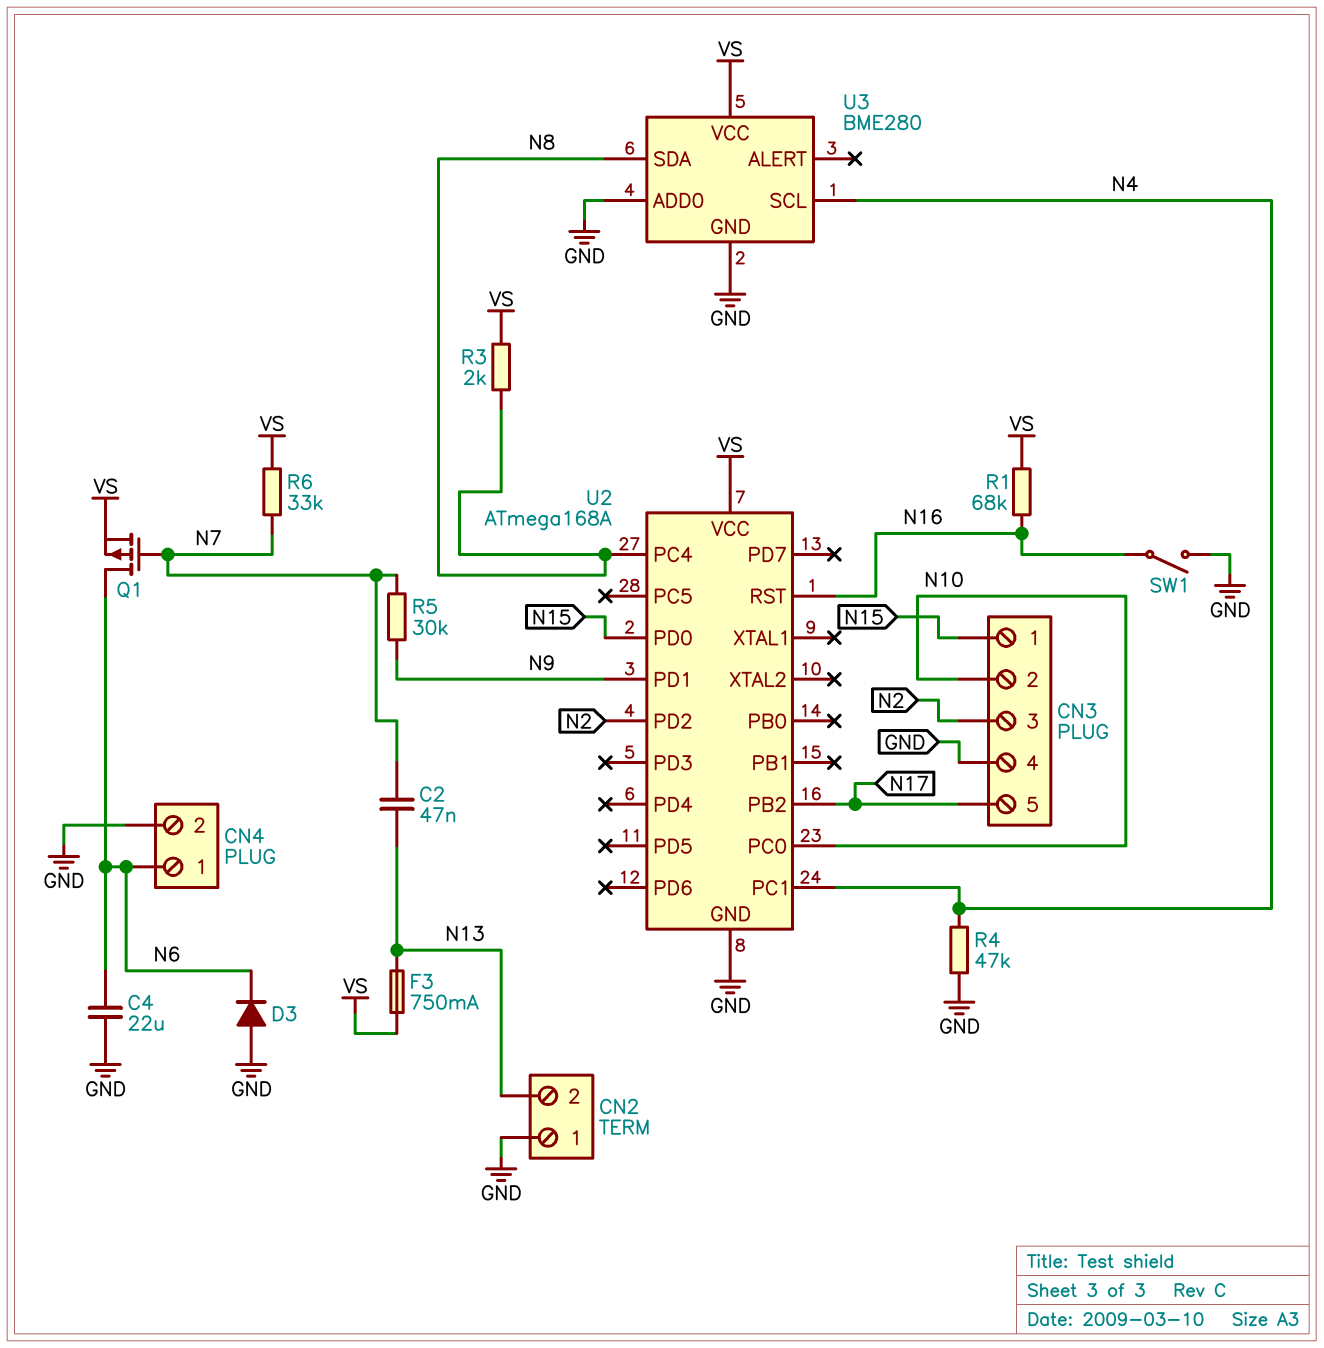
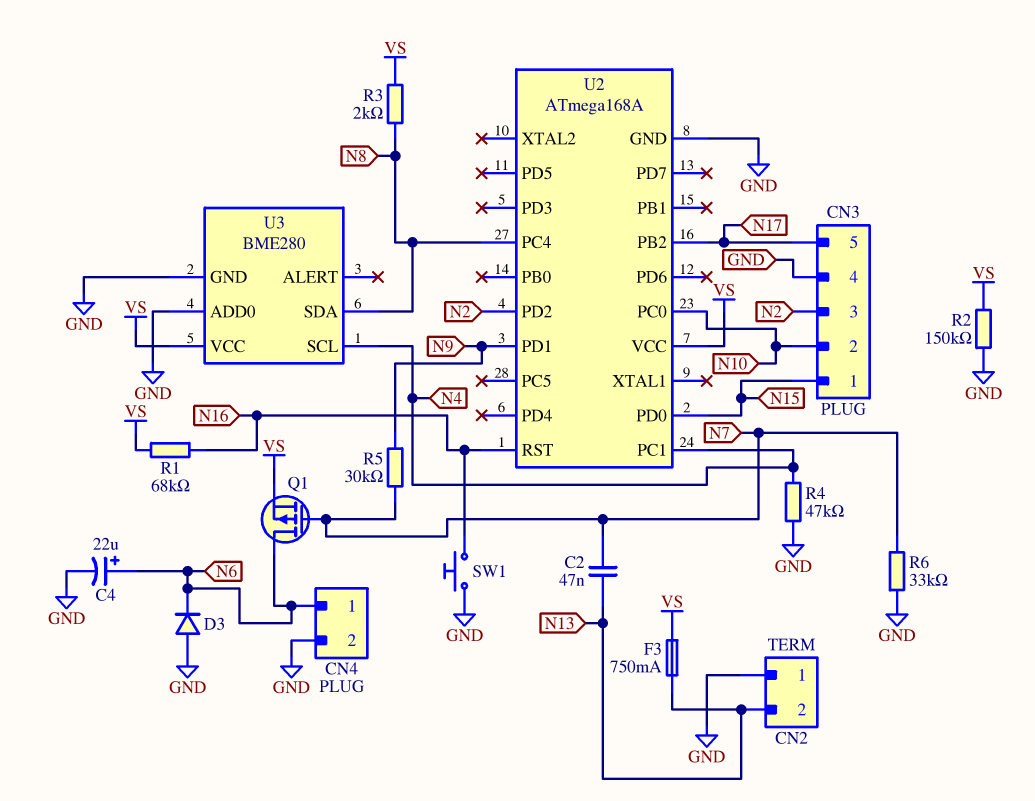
C4: 22uF (GND, N6) -> 22uF (plus N6, minus GND)
R2: none -> 150k (GND, VS)
R6: 33k (N7, VS) -> 33k (GND, N7)
SW1: switch (GND, N16) -> button (GND, N16)

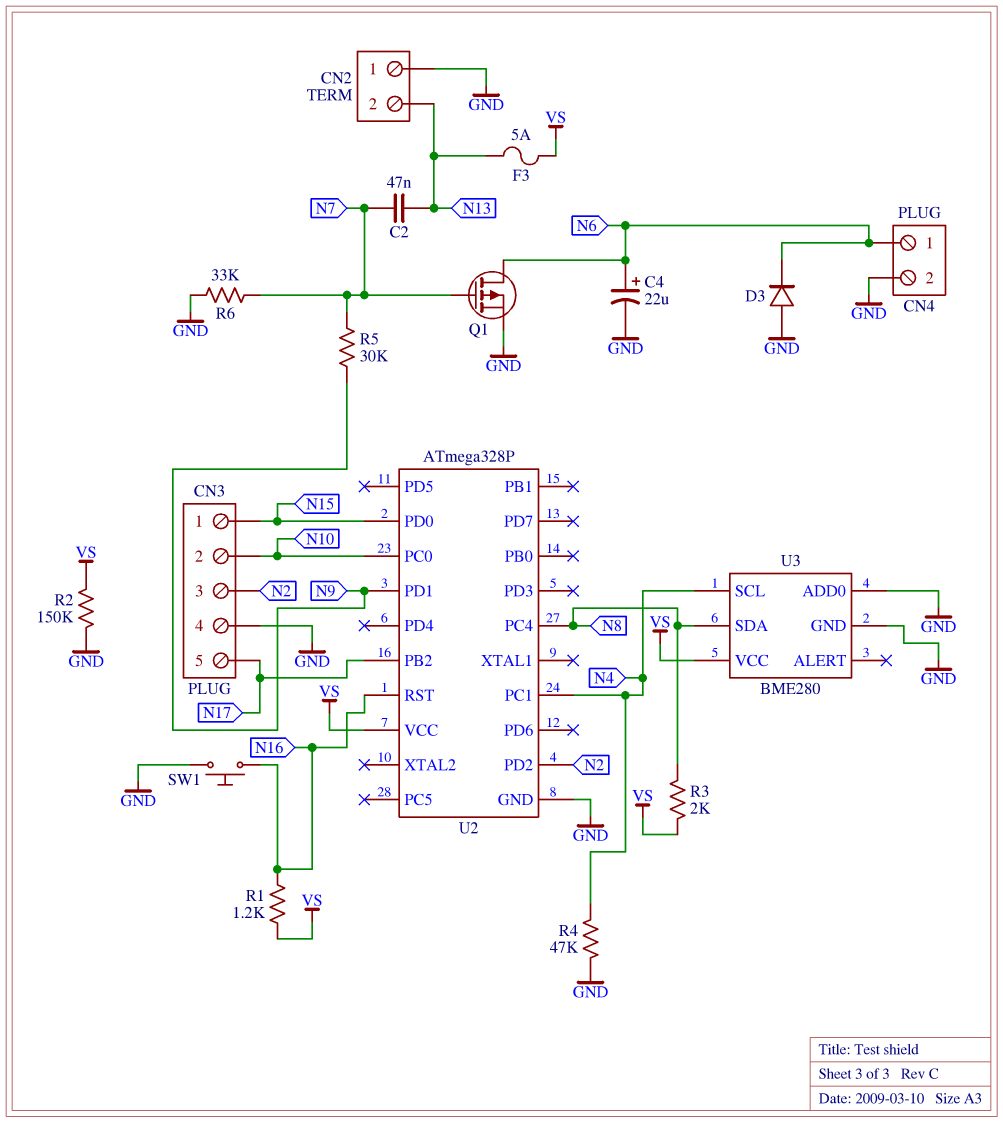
F3: 750mA (N13, VS) -> 5A (N13, VS)
Q1: PMOS (G N7, D N6, S VS) -> PMOS (G N7, D N6, S GND)
R1: 68k (N16, VS) -> 1.2k (N16, VS)
U2: ATmega168A -> ATmega328P

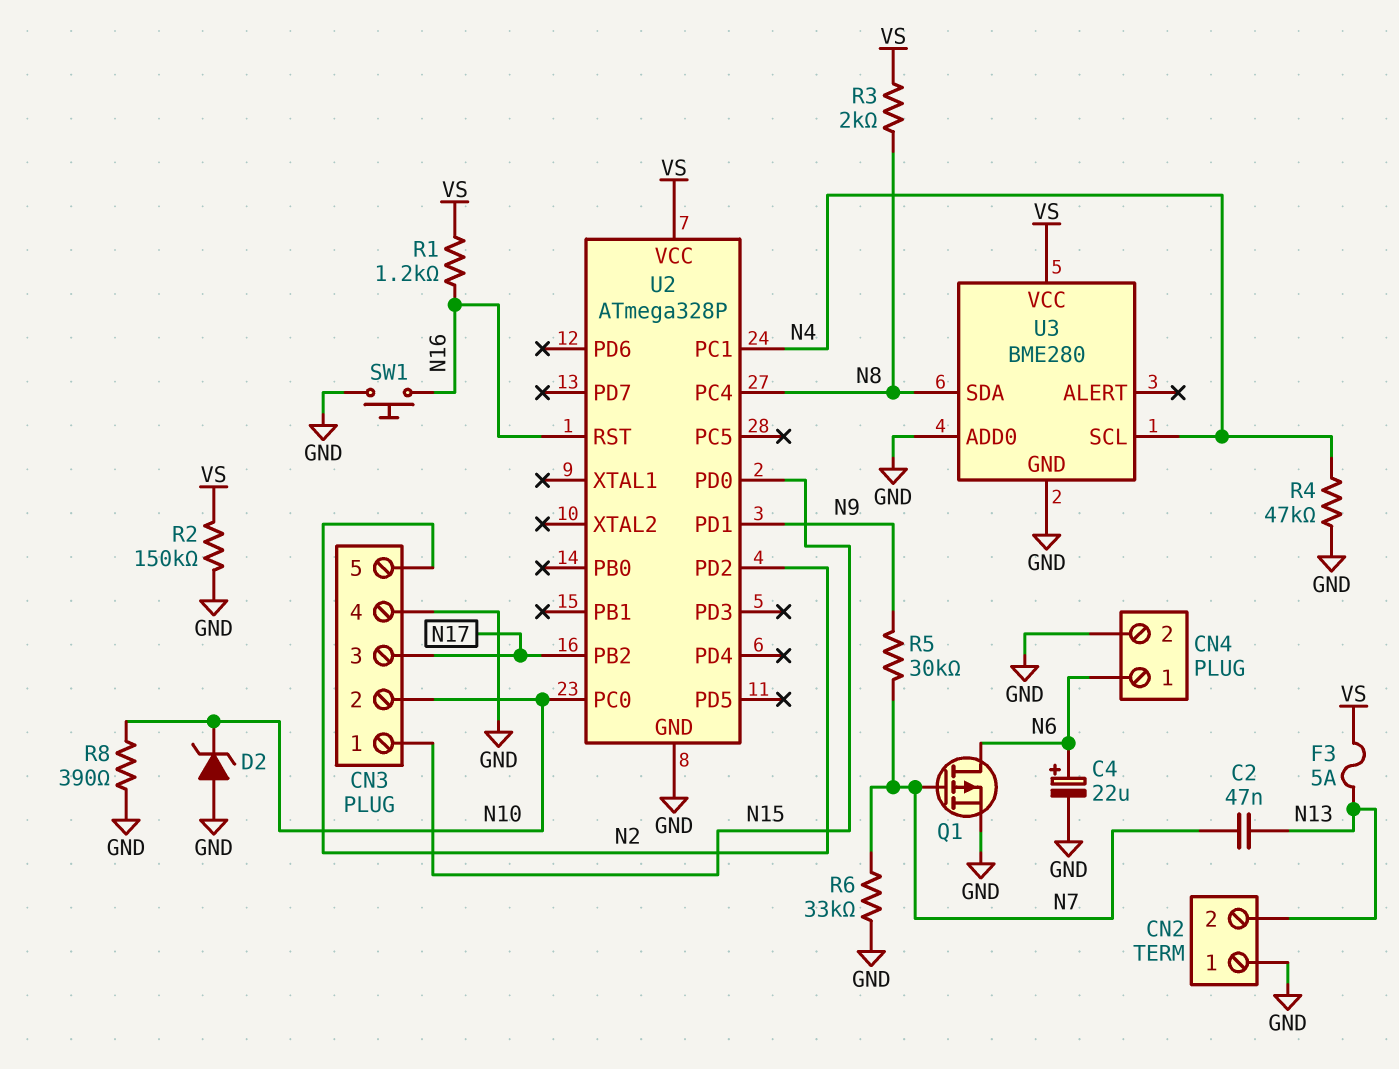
CN3 pin 3: N2 -> N17
CN3 pin 5: N17 -> N2
D2: none -> zener (A GND, K N10)
D3: diode (A GND, K N6) -> none
R8: none -> 390 (GND, N10)

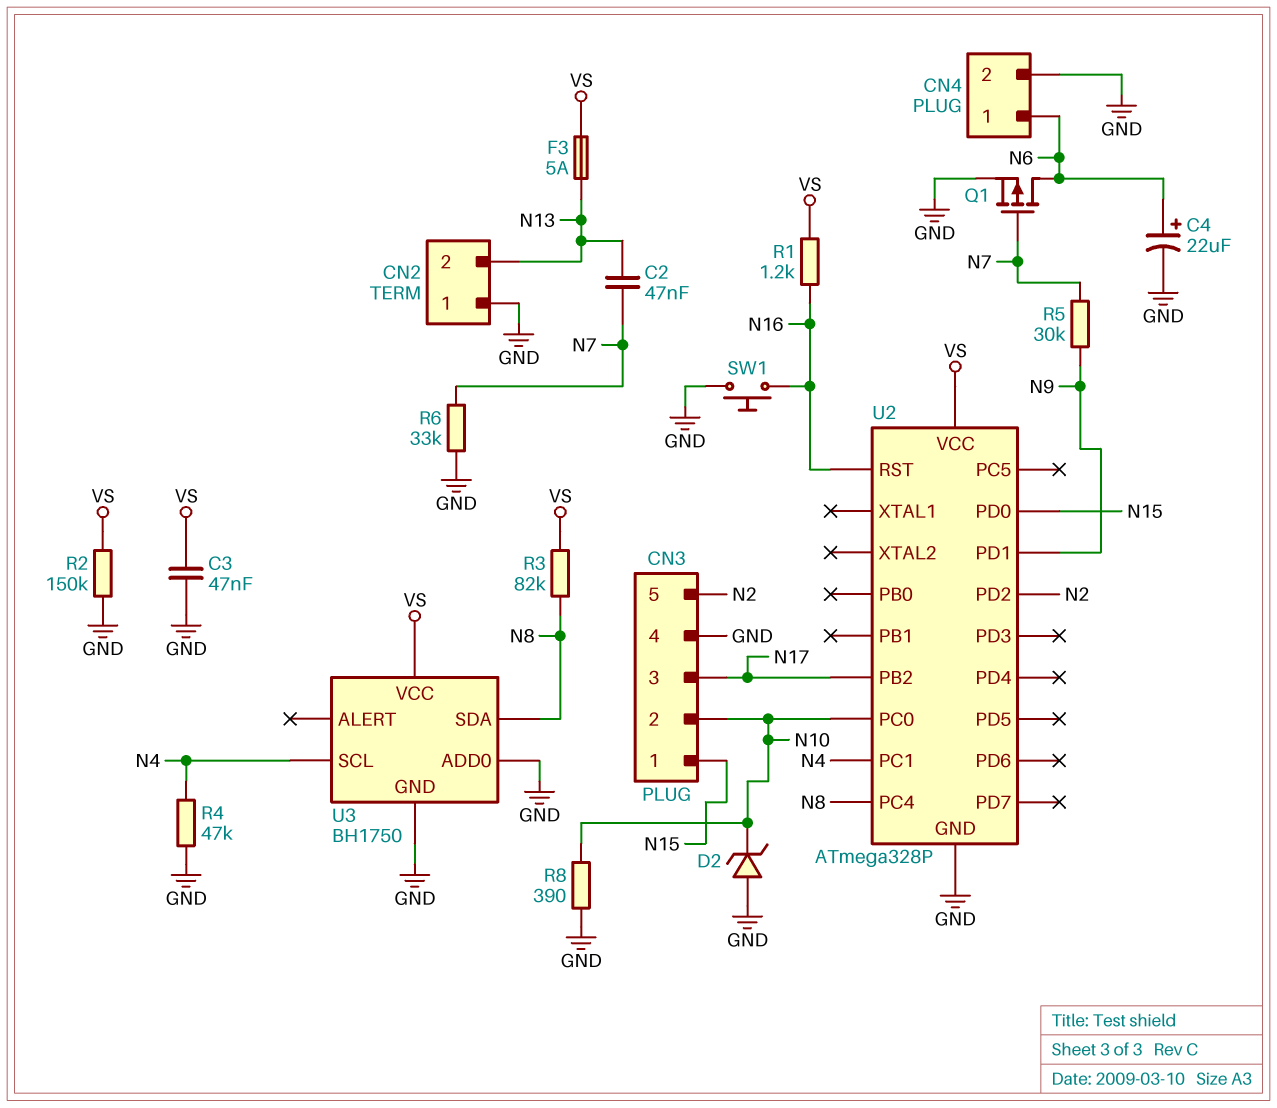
C3: none -> 47nF (GND, VS)
R3: 2k (N8, VS) -> 82k (N8, VS)
U3: BME280 -> BH1750

